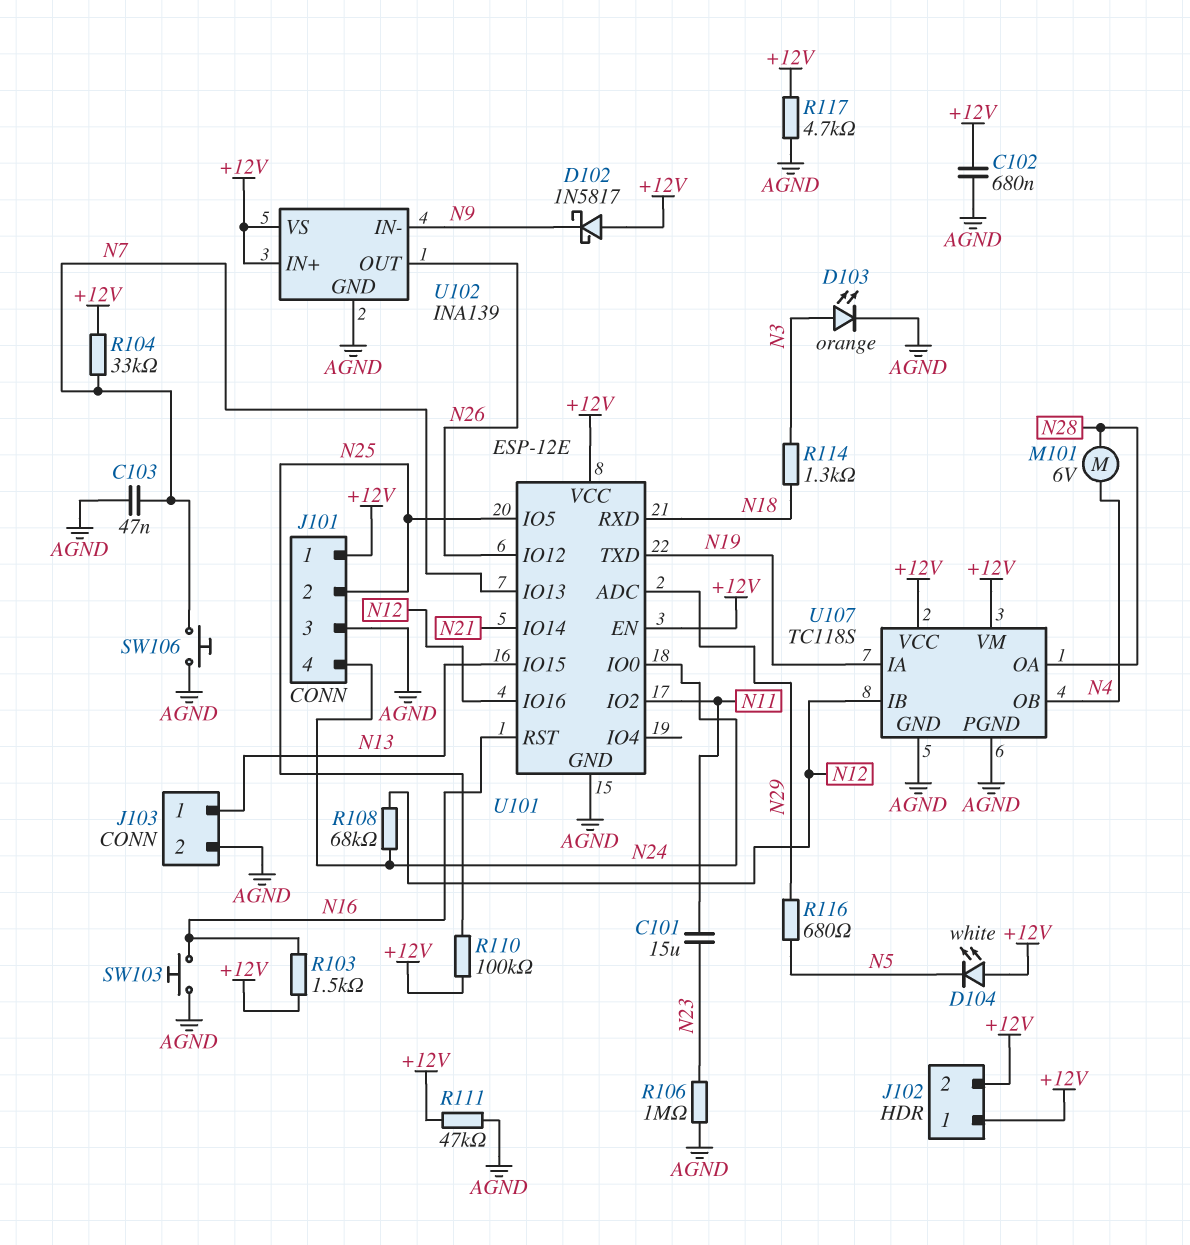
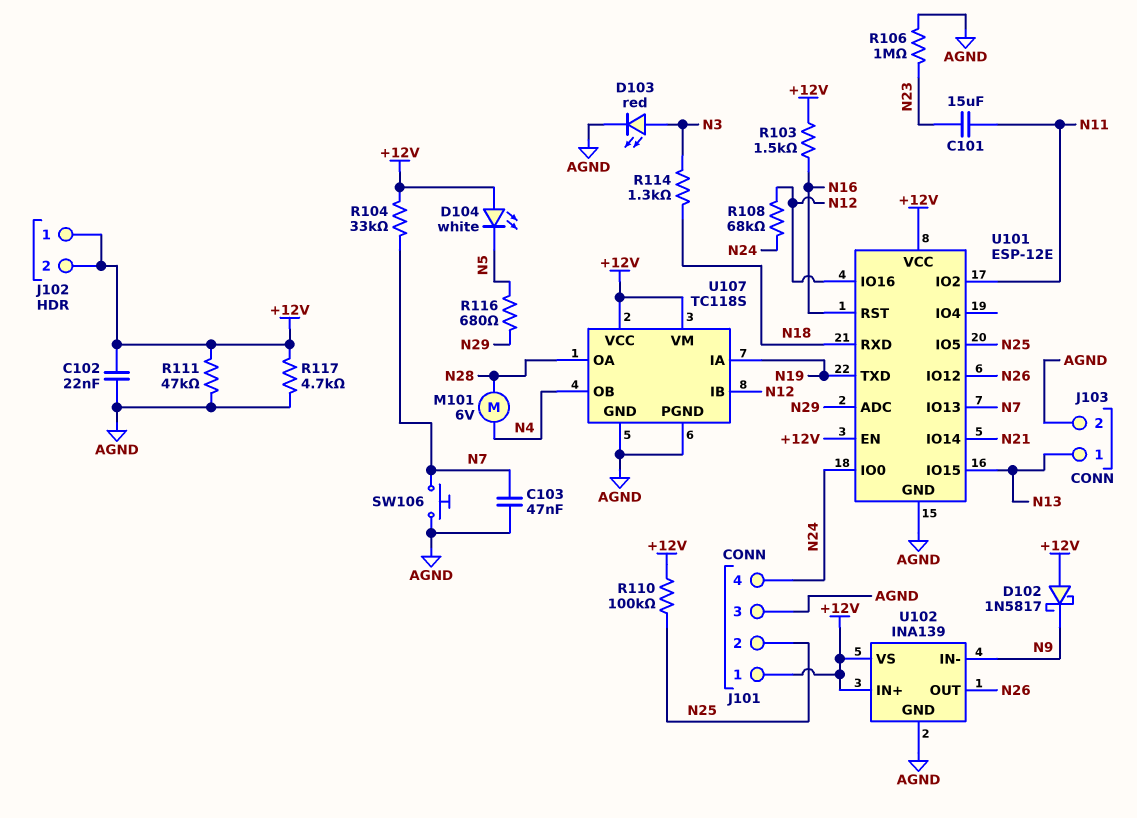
C102: 680nF (+12V, AGND) -> 22nF (+12V, AGND)
D103: LED orange (A N3, K AGND) -> LED red (A N3, K AGND)
SW103: button (AGND, N16) -> none

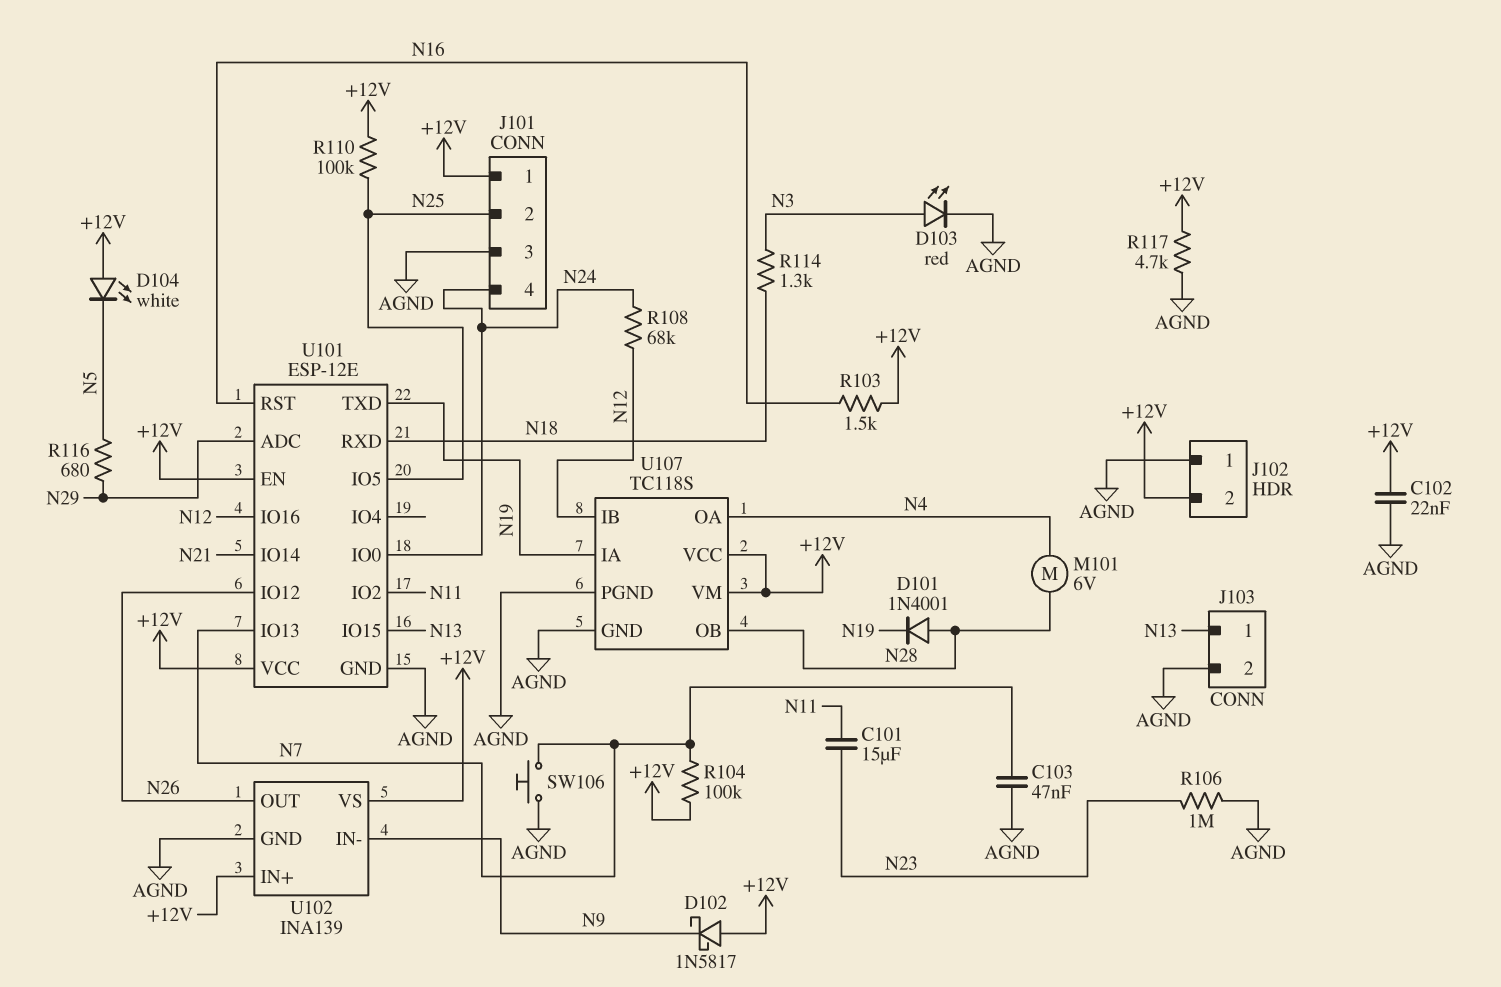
D101: none -> diode 1N4001 (A N28, K N19)
J102 pin 1: +12V -> AGND
R104: 33k (+12V, N7) -> 100k (+12V, N7)
R111: 47k (+12V, AGND) -> none
U107 pin OA: N28 -> N4
U107 pin OB: N4 -> N28

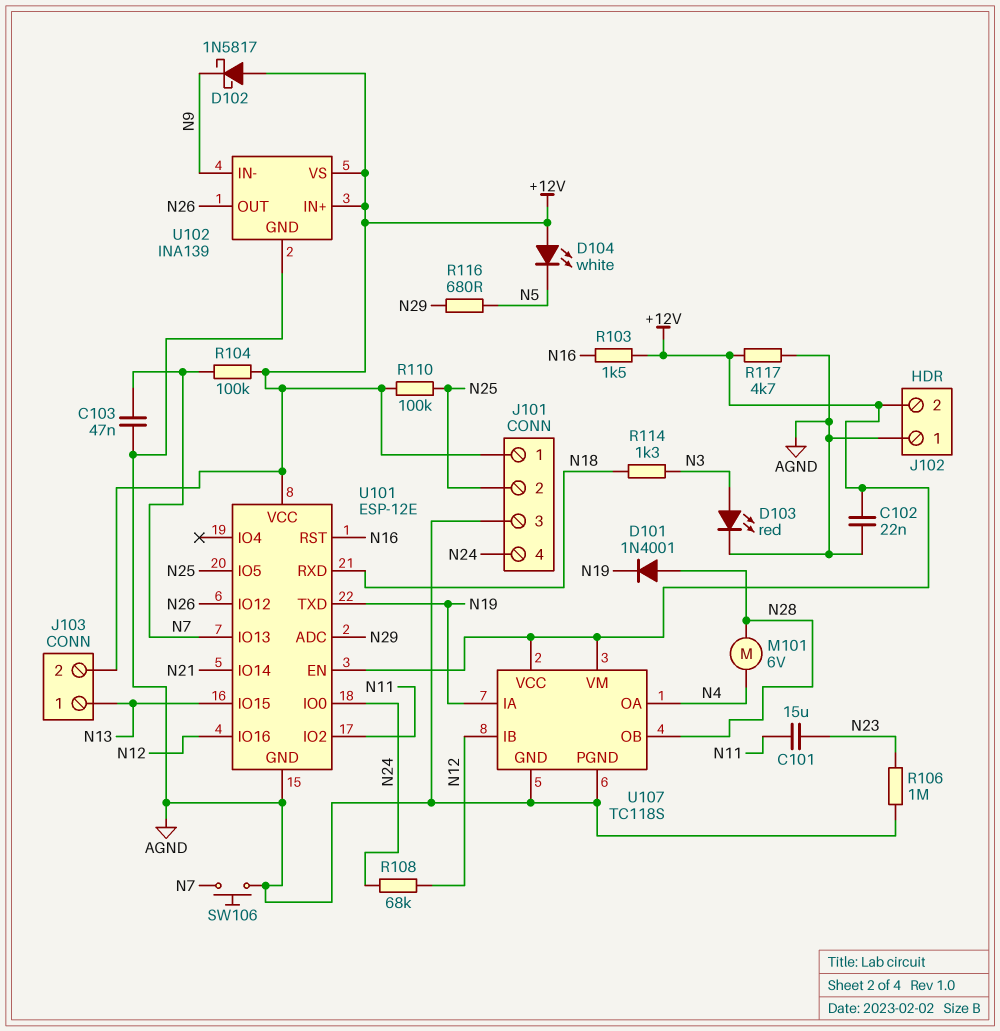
J103 pin 2: AGND -> +12V

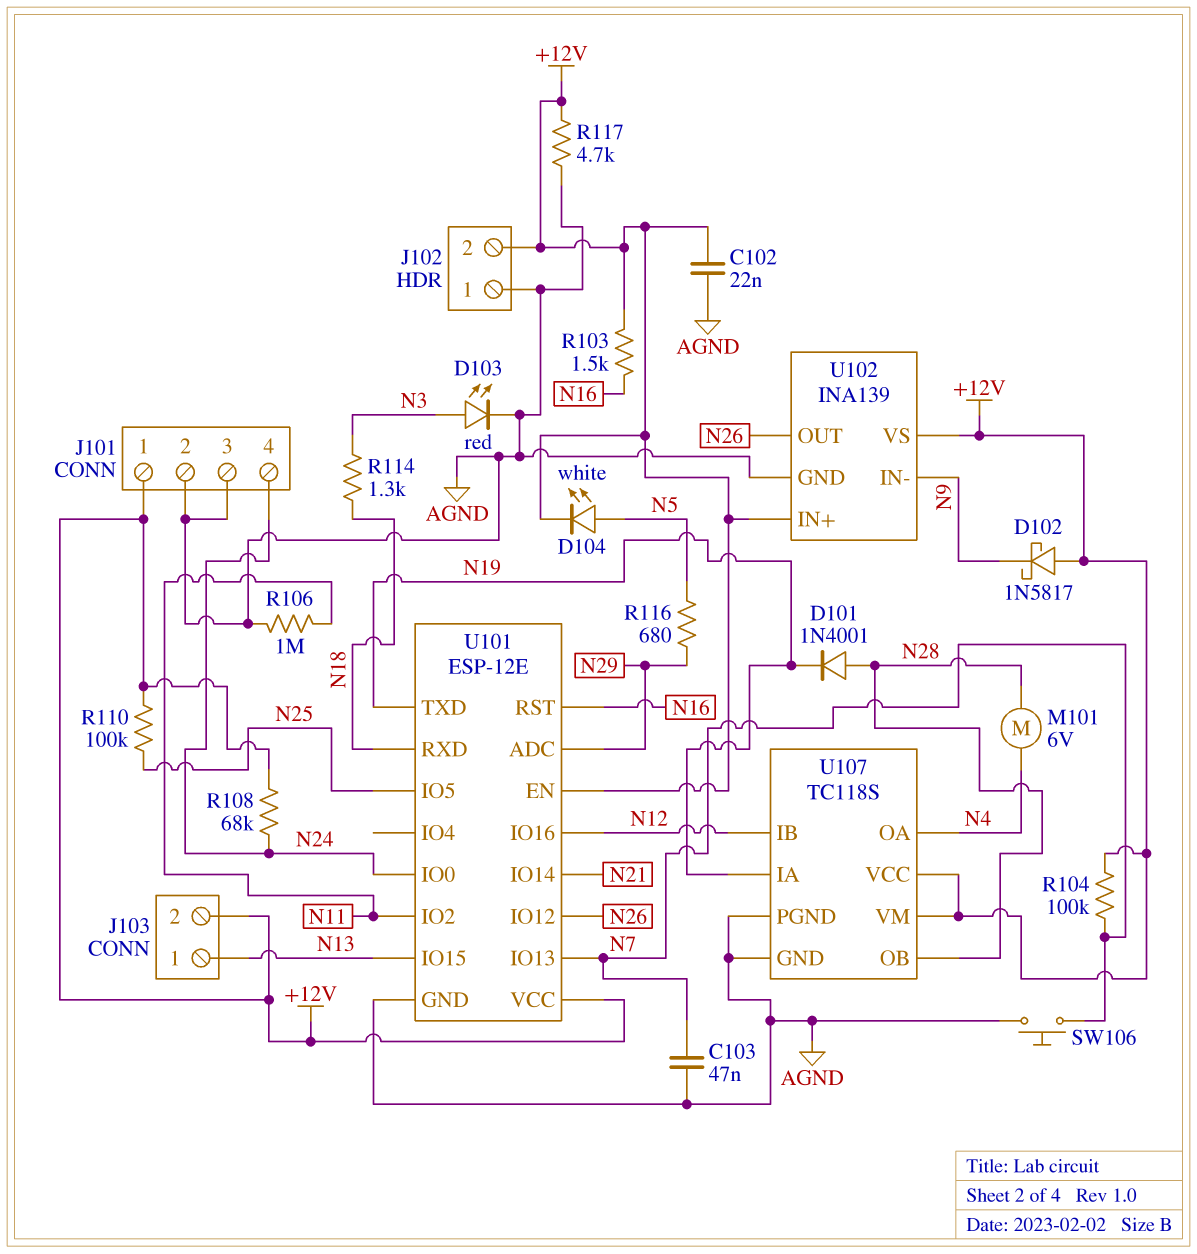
C101: 15uF (N11, N23) -> none
D104: LED white (A +12V, K N5) -> LED white (A N5, K +12V)
J101 pin 2: N25 -> AGND
R106: 1M (AGND, N23) -> 1M (AGND, N11)
R108: 68k (N12, N24) -> 68k (+12V, N24)

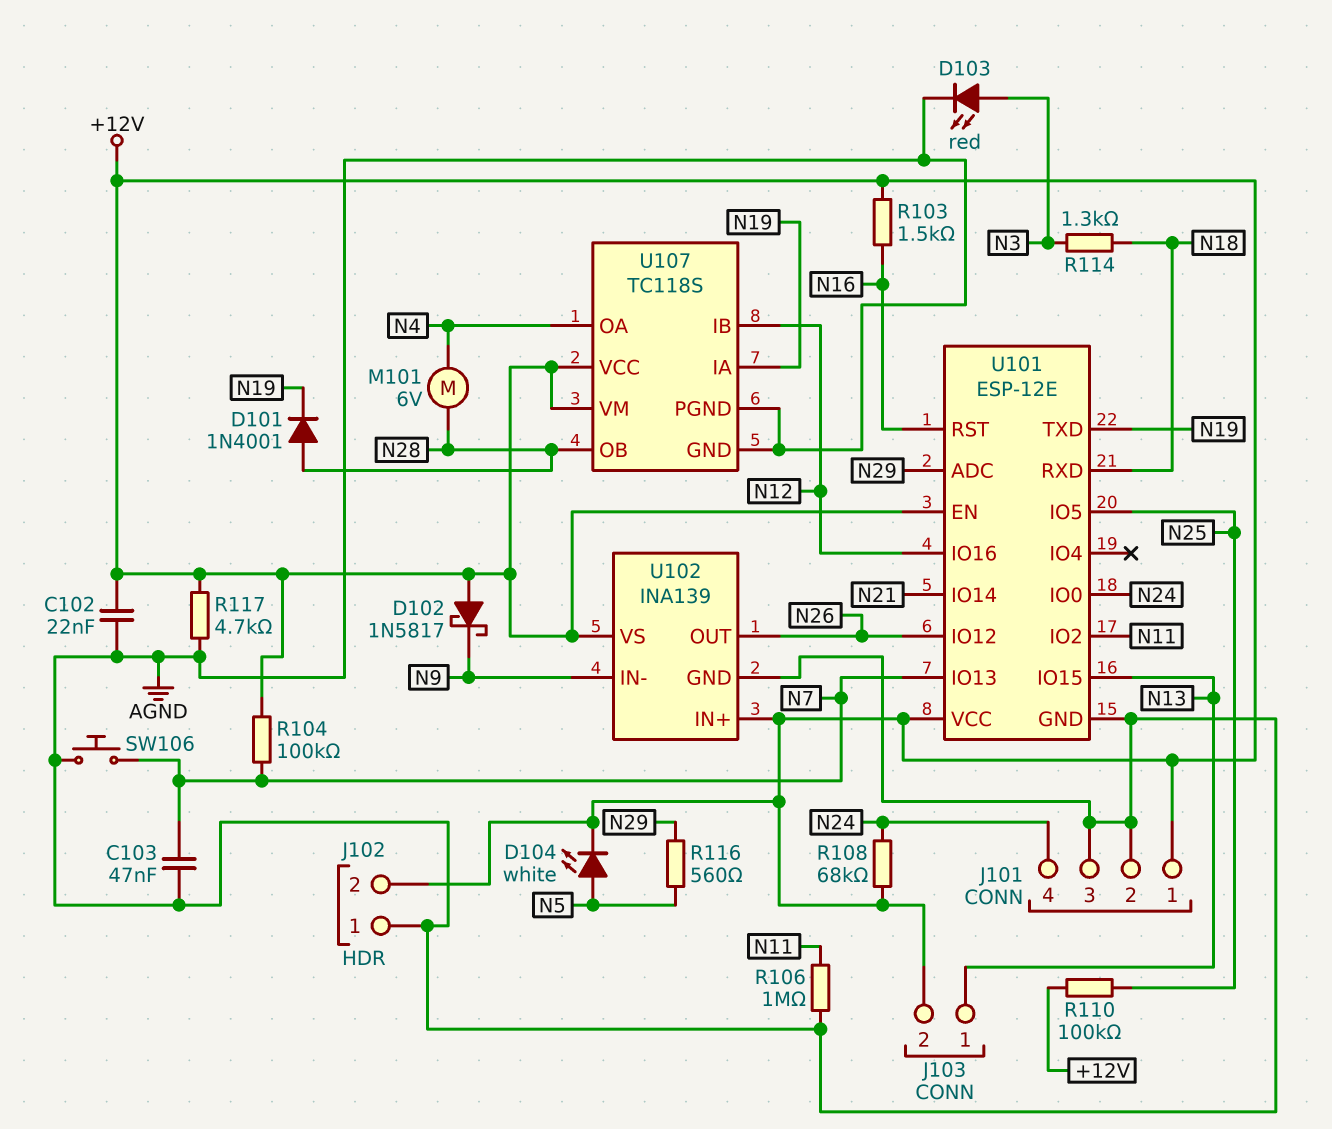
R116: 680 (N5, N29) -> 560 (N5, N29)

